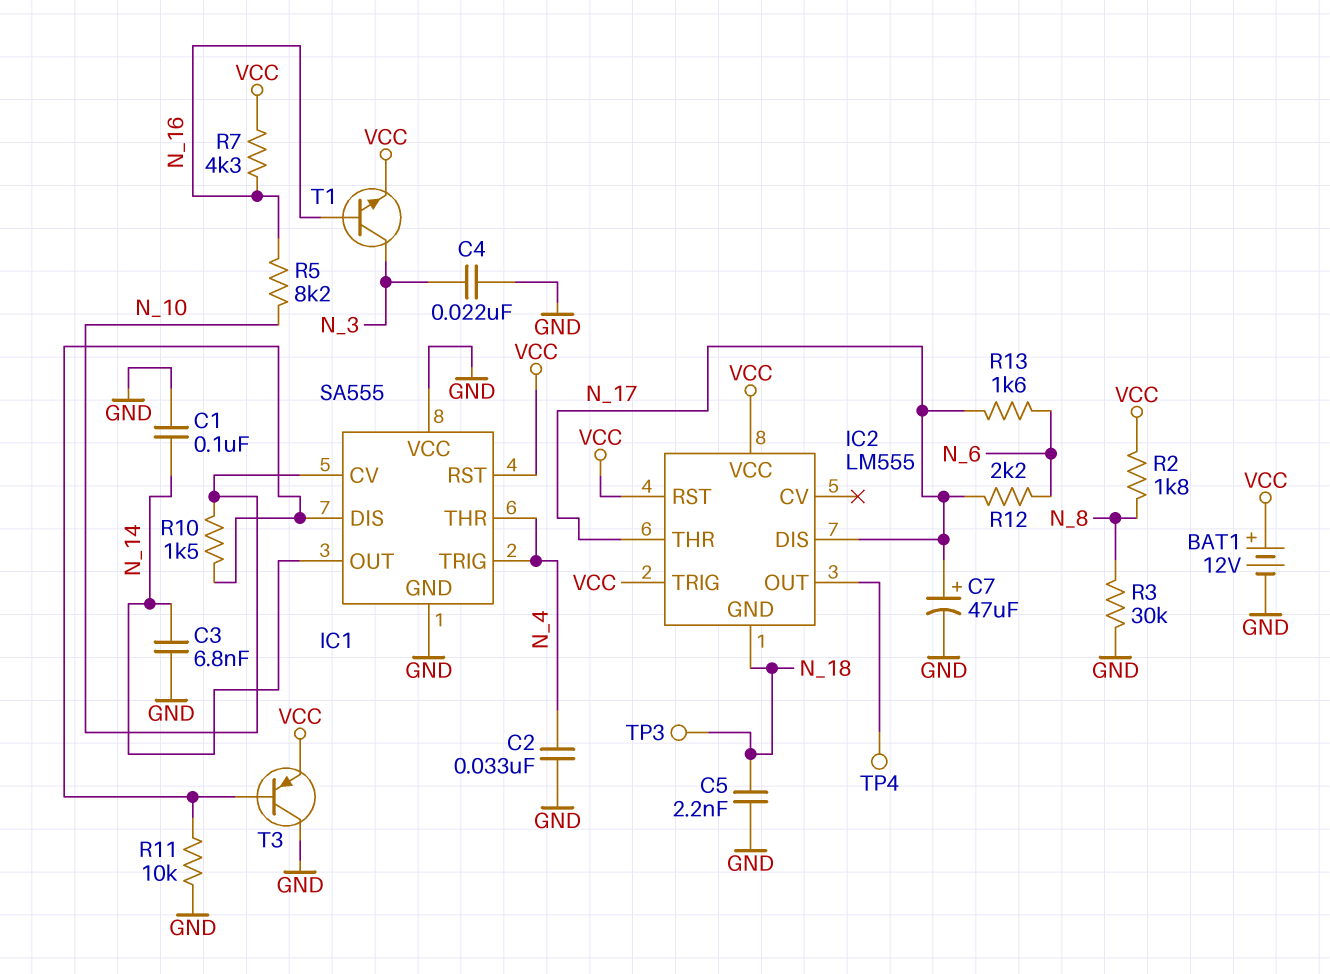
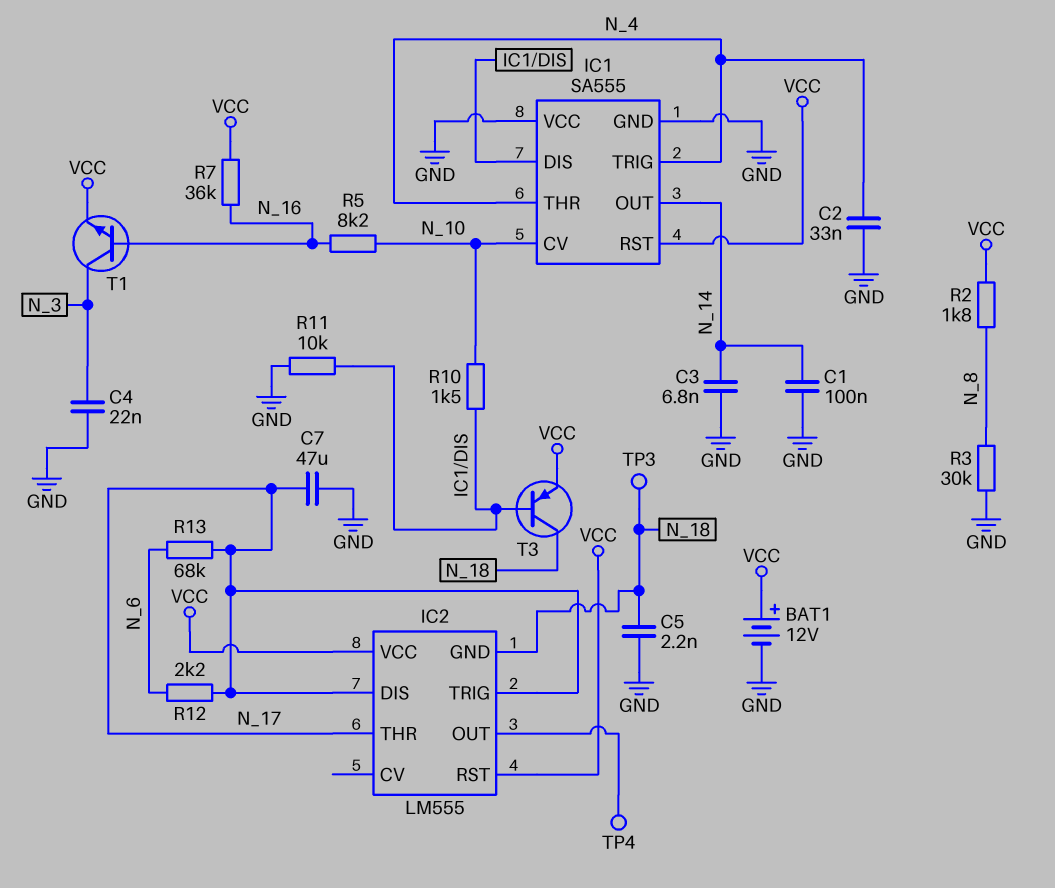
C7: 47uF (plus N_17, minus GND) -> 47uF (GND, N_17)
IC2 pin TRIG: VCC -> N_17
R7: 4.3k (N_16, VCC) -> 36k (N_16, VCC)
R13: 1.6k (N_6, N_17) -> 68k (N_6, N_17)
T3: PNP (B IC1/DIS, C GND, E VCC) -> PNP (B IC1/DIS, C N_18, E VCC)

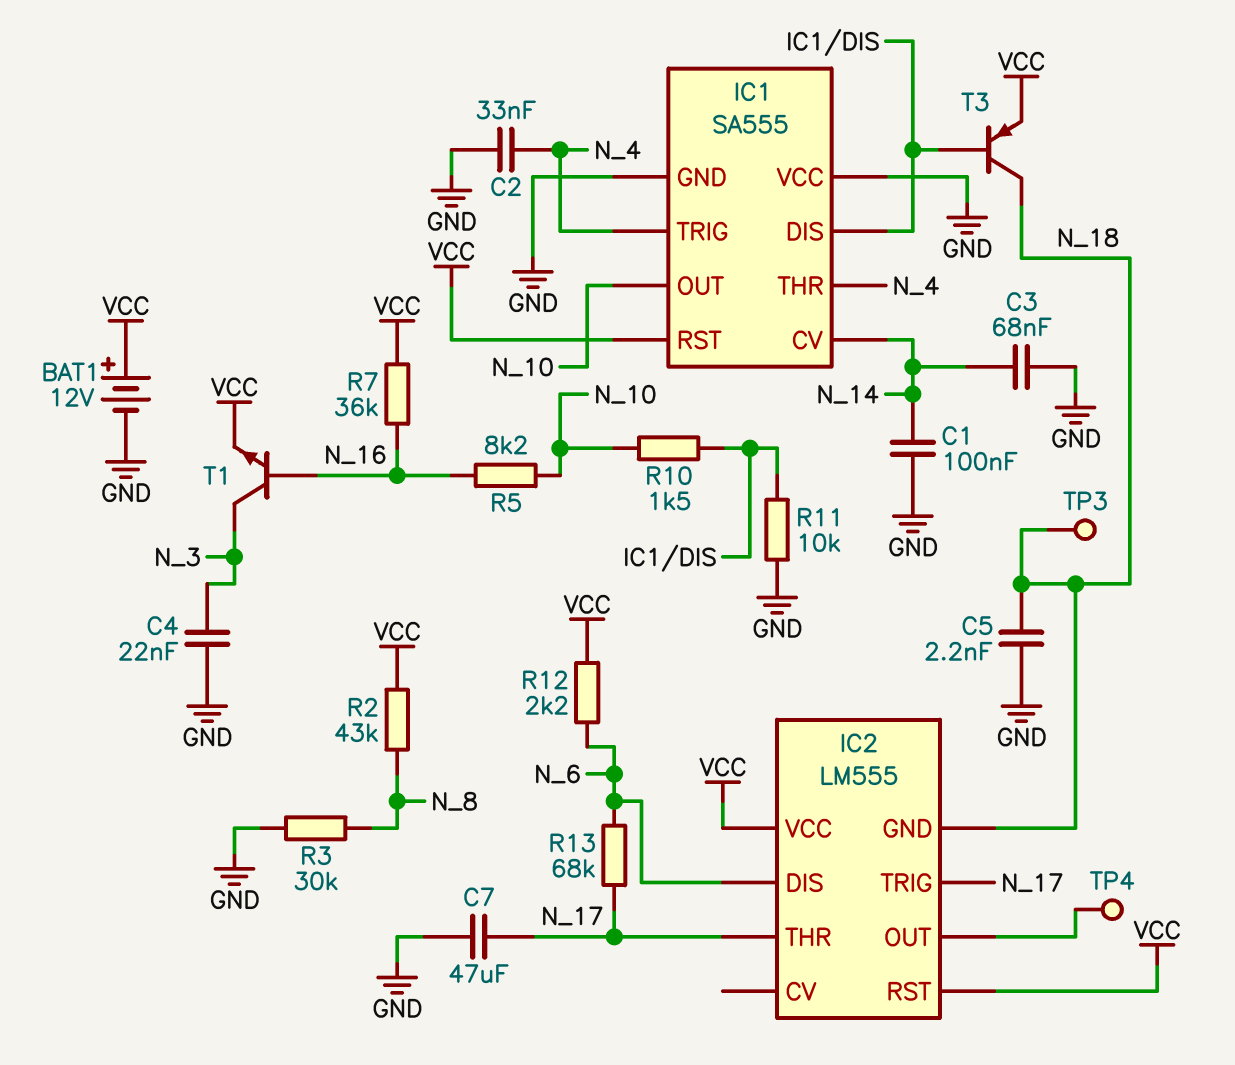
C3: 6.8nF (GND, N_14) -> 68nF (GND, N_14)
IC1 pin CV: N_10 -> N_14
IC1 pin OUT: N_14 -> N_10
IC2 pin DIS: N_17 -> N_6
R2: 1.8k (N_8, VCC) -> 43k (N_8, VCC)
R12: 2.2k (N_6, N_17) -> 2.2k (N_6, VCC)

